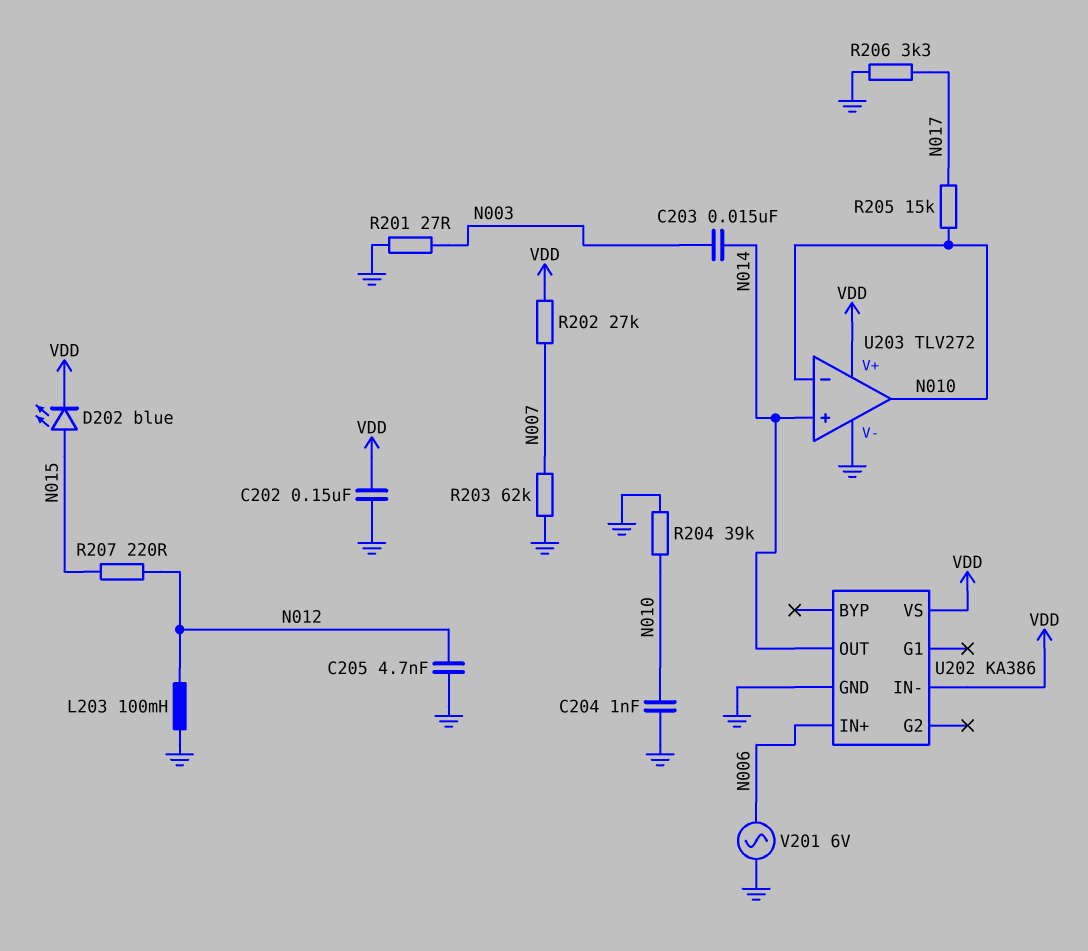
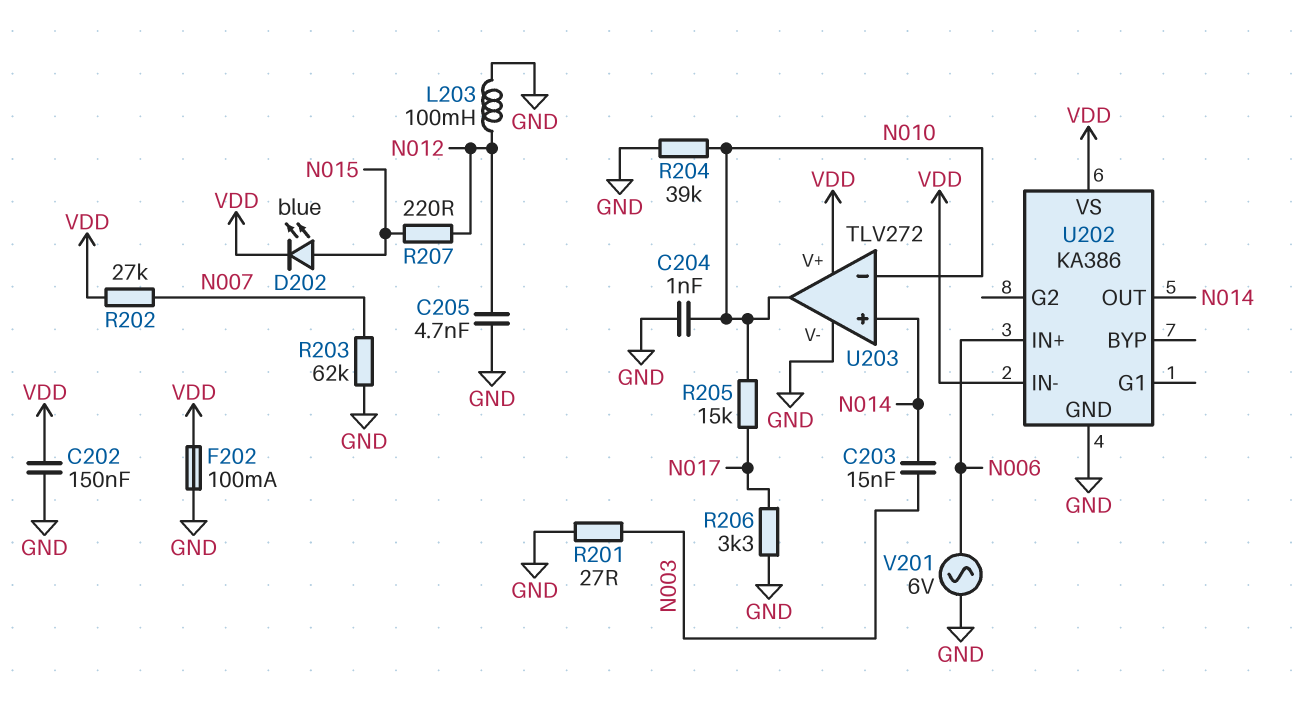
F202: none -> 100mA (GND, VDD)

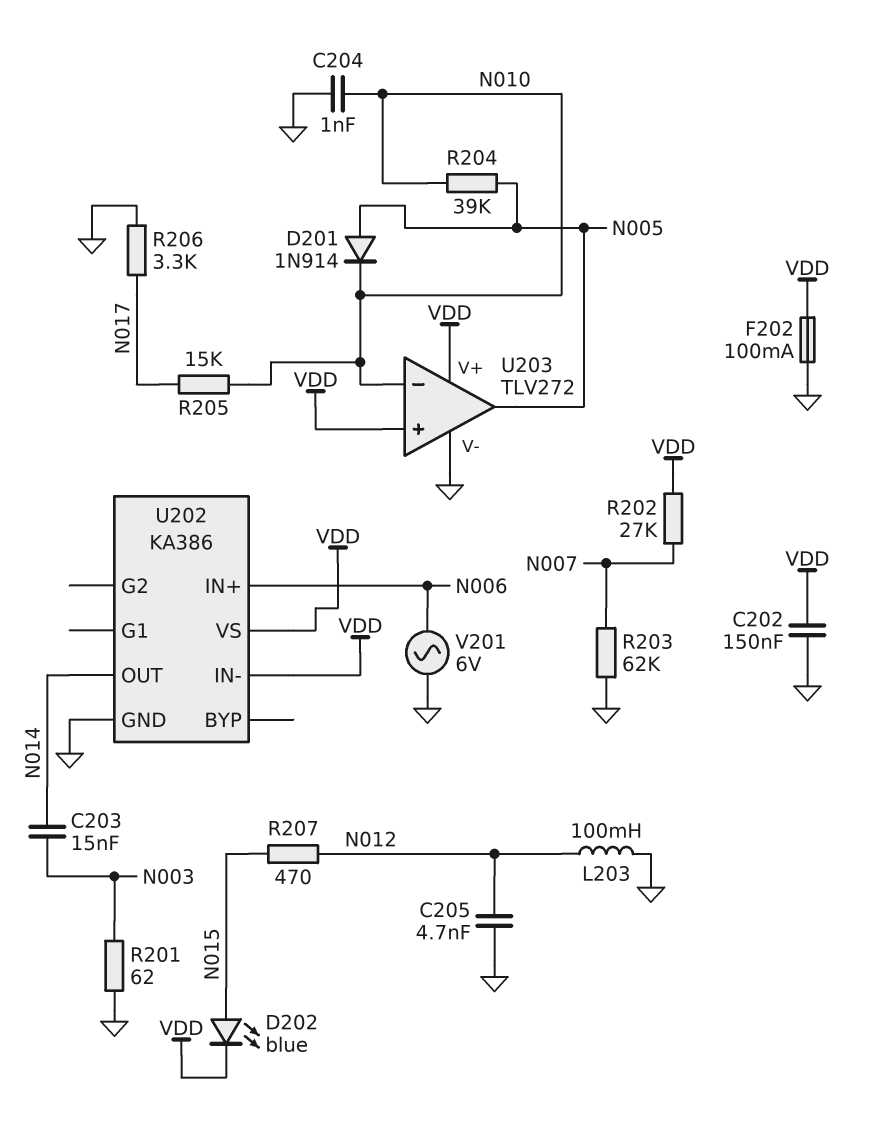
D201: none -> diode 1N914 (A N005, K N010)
R201: 27 (GND, N003) -> 62 (GND, N003)
R204: 39k (GND, N010) -> 39k (N005, N010)
R207: 220 (N012, N015) -> 470 (N012, N015)
U203 pin in+: N014 -> VDD
U203 pin out: N010 -> N005

